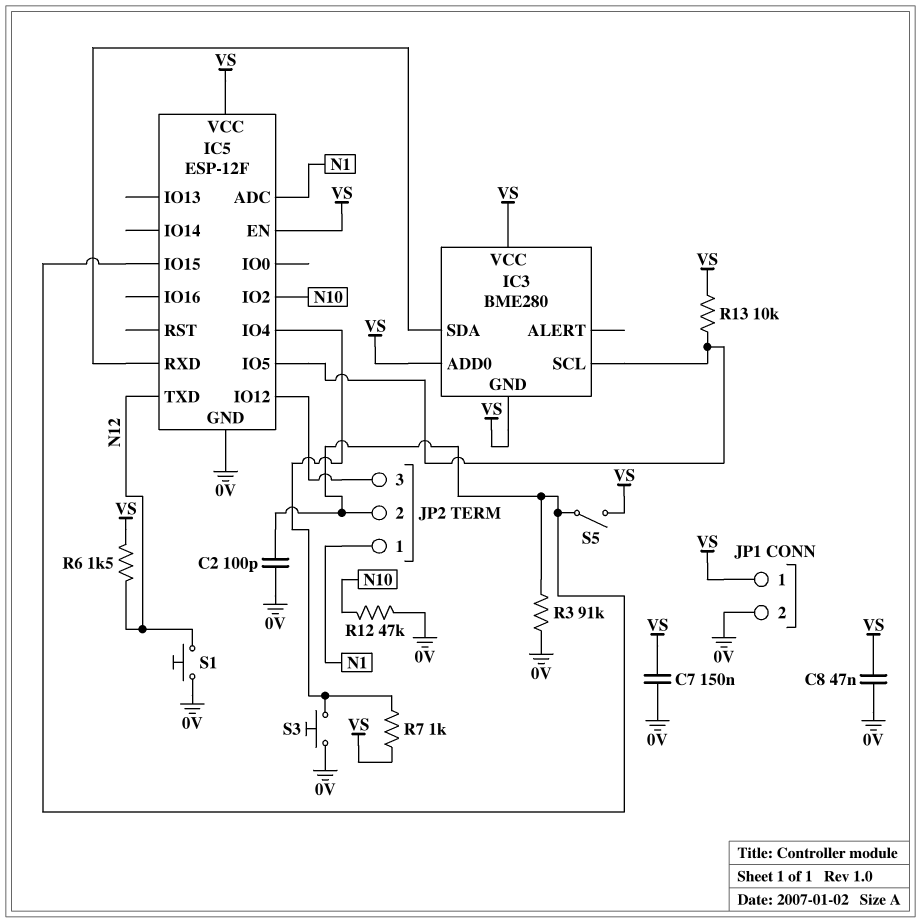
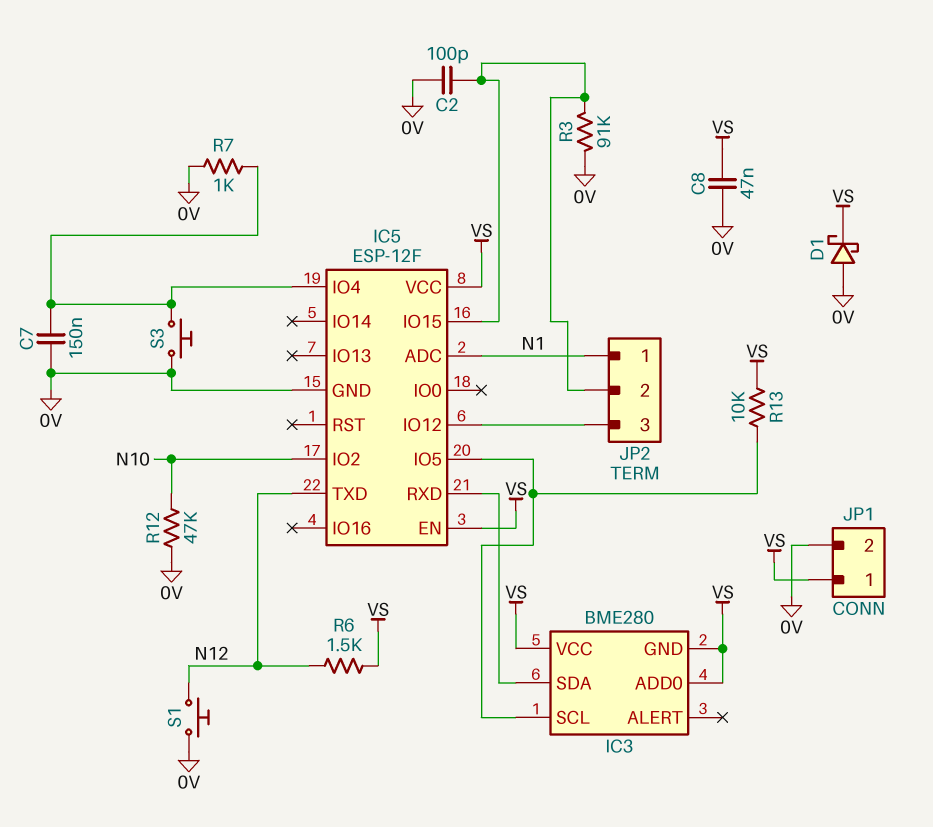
C7: 150nF (0V, VS) -> 150nF (0V, IC5/IO4)
D1: none -> schottky (A 0V, K VS)
R7: 1k (IC5/IO4, VS) -> 1k (0V, IC5/IO4)
S5: switch (IC5/IO15, VS) -> none

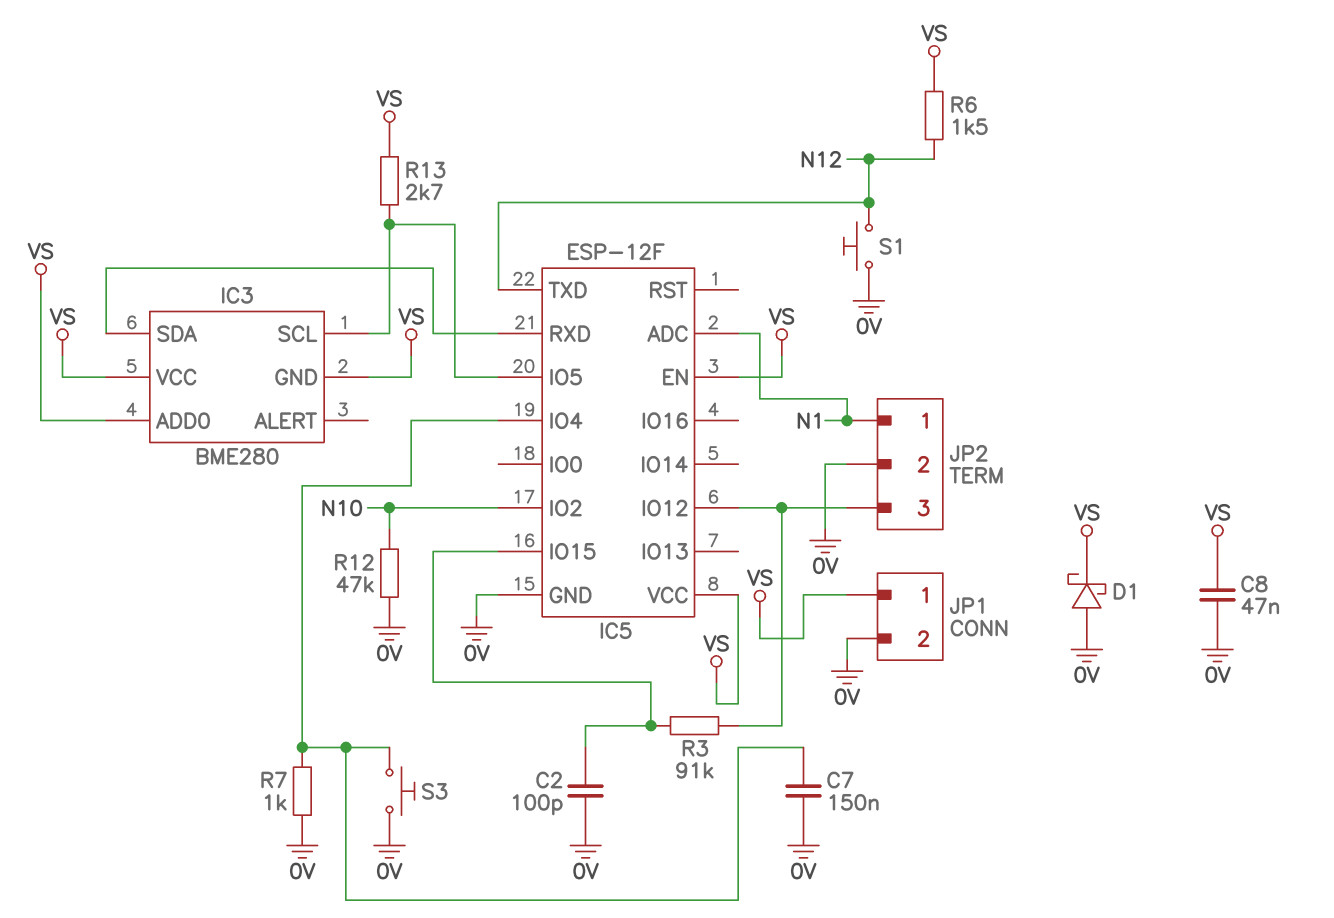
JP2 pin 2: IC5/IO15 -> 0V
R3: 91k (0V, IC5/IO15) -> 91k (IC5/IO12, IC5/IO15)
R13: 10k (IC3/SCL, VS) -> 2.7k (IC3/SCL, VS)

